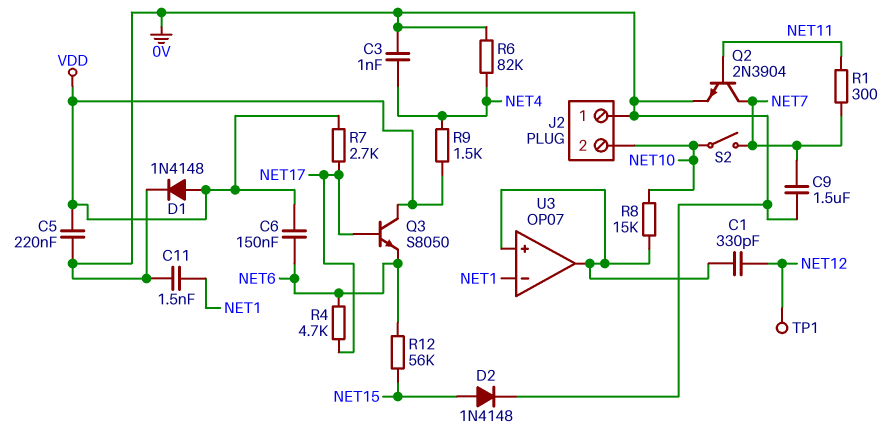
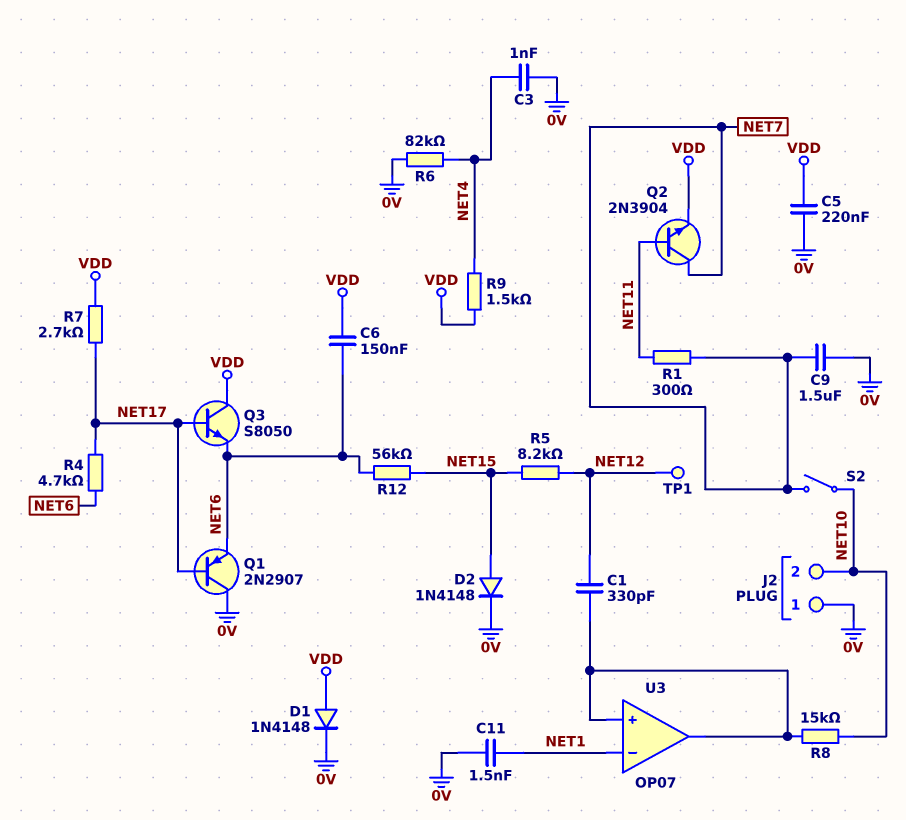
Q1: none -> PNP 2N2907 (B NET17, C 0V, E NET6)
Q2: NPN 2N3904 (B NET11, C NET7, E 0V) -> NPN 2N3904 (B NET11, C NET7, E VDD)
R5: none -> 8.2k (NET12, NET15)

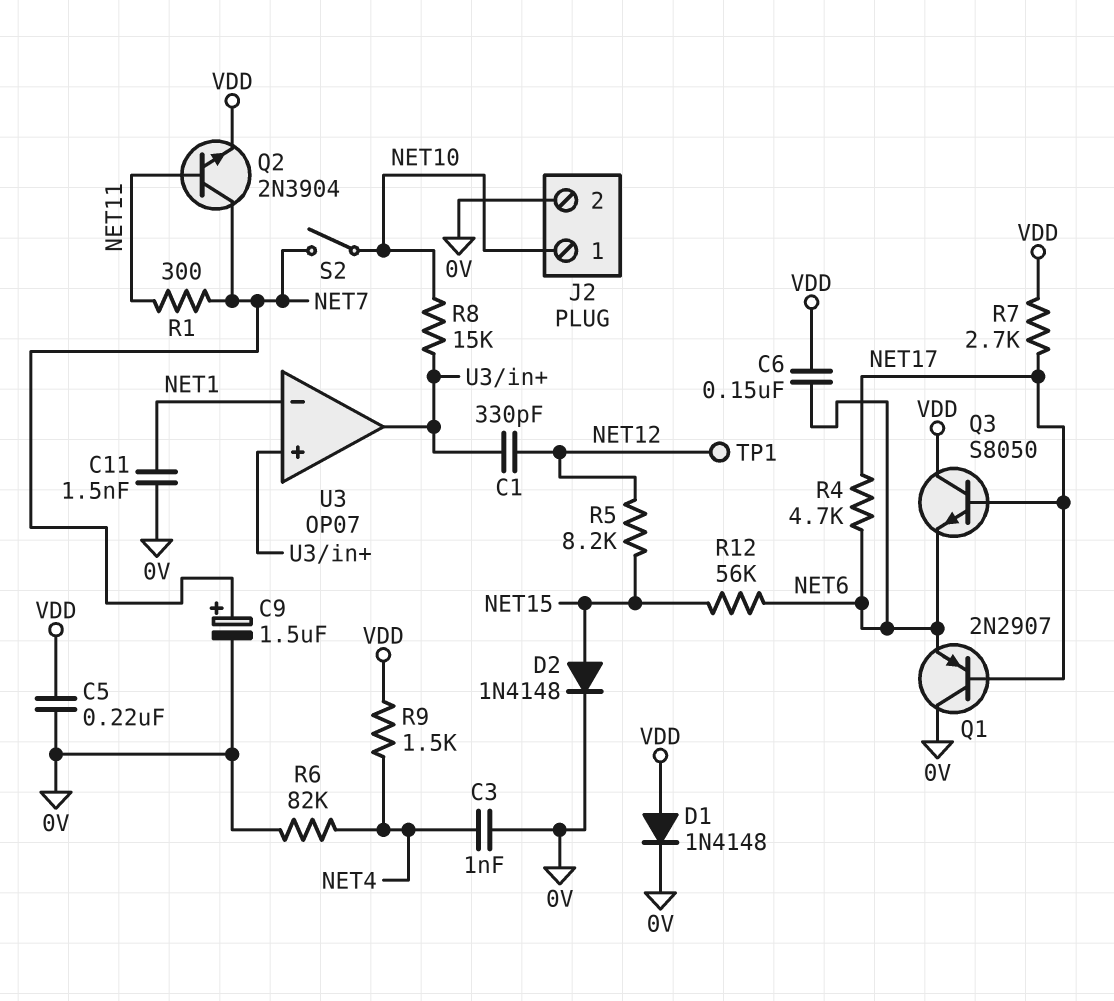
C9: 1.5uF (0V, NET7) -> 1.5uF (plus NET7, minus 0V)
J2 pin 1: 0V -> NET10
J2 pin 2: NET10 -> 0V

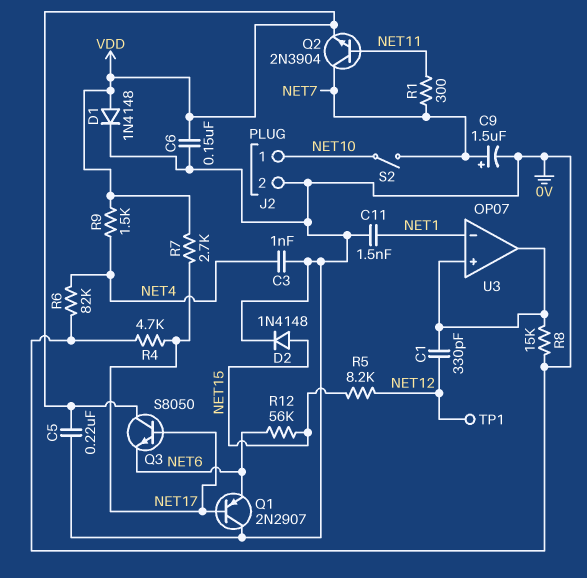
C6: 150nF (NET6, VDD) -> 150nF (0V, VDD)
R4: 4.7k (NET6, NET17) -> 4.7k (0V, NET17)
R8: 15k (NET10, U3/in+) -> 15k (0V, U3/in+)

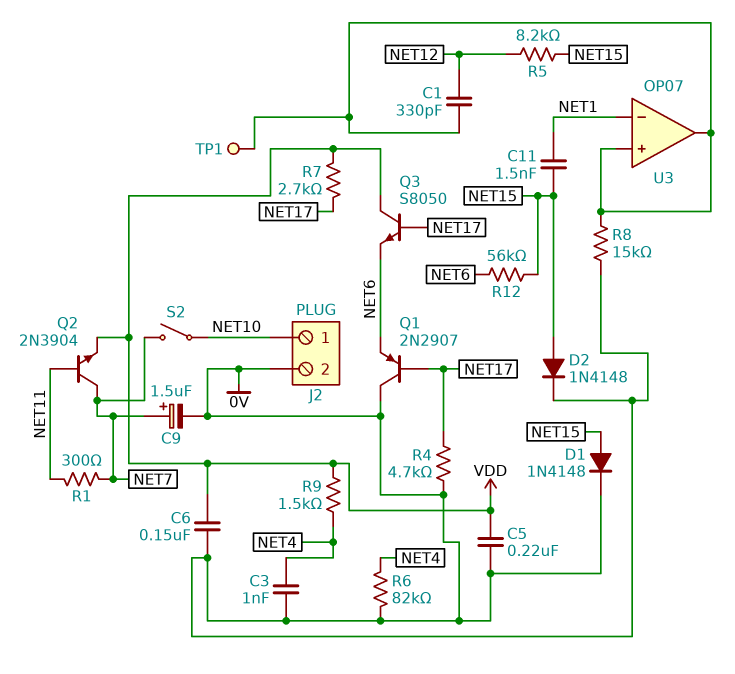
C11: 1.5nF (0V, NET1) -> 1.5nF (NET1, NET15)
D1: diode 1N4148 (A VDD, K 0V) -> diode 1N4148 (A NET15, K 0V)
TP1: test point (NET12) -> test point (U3/in+)

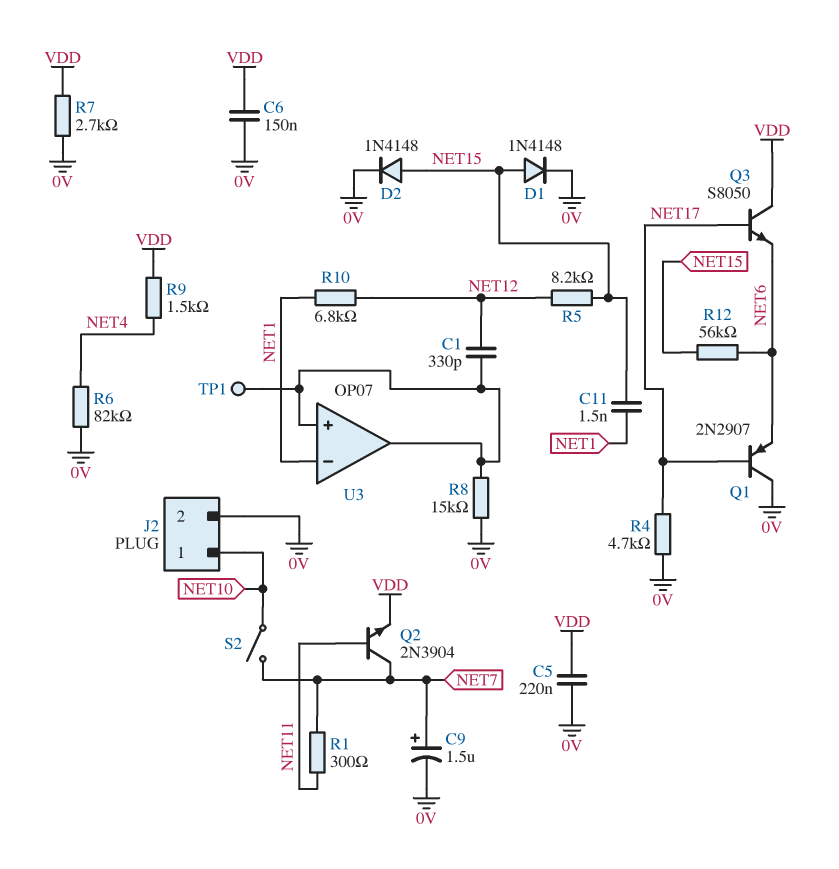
C3: 1nF (0V, NET4) -> none
R7: 2.7k (NET17, VDD) -> 2.7k (0V, VDD)
R10: none -> 6.8k (NET1, NET12)

